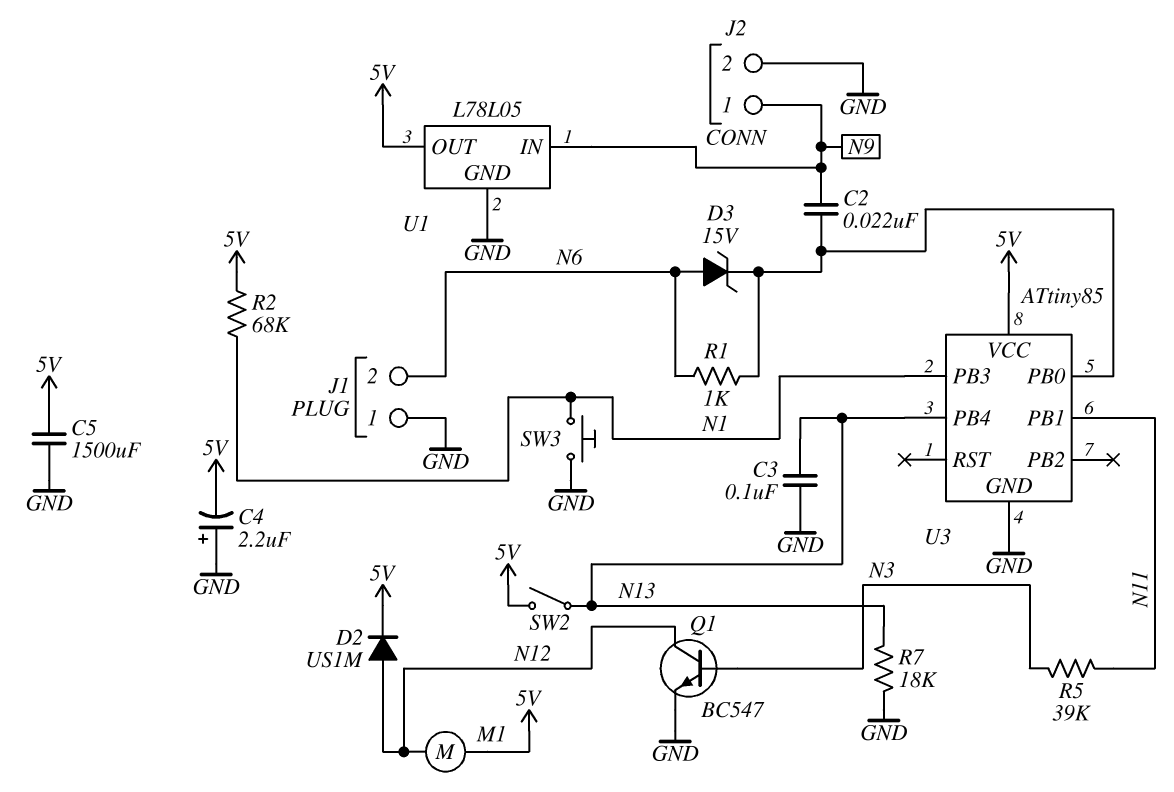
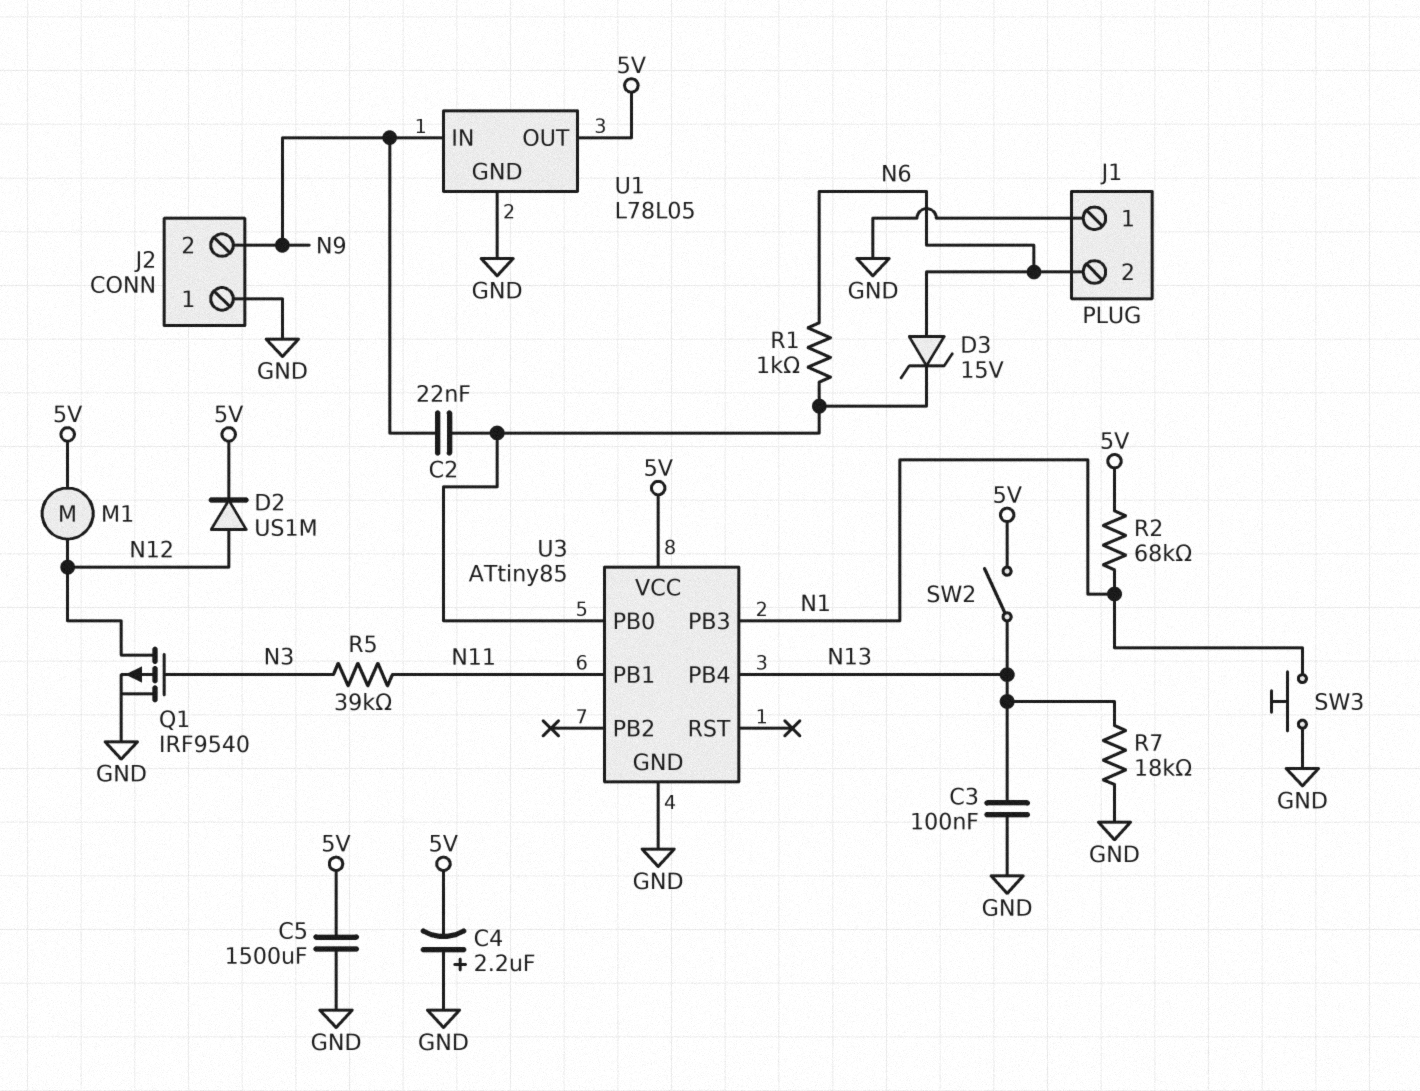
J2 pin 1: N9 -> GND
J2 pin 2: GND -> N9
Q1: NPN BC547 (B N3, C N12, E GND) -> PMOS IRF9540 (G N3, D N12, S GND)

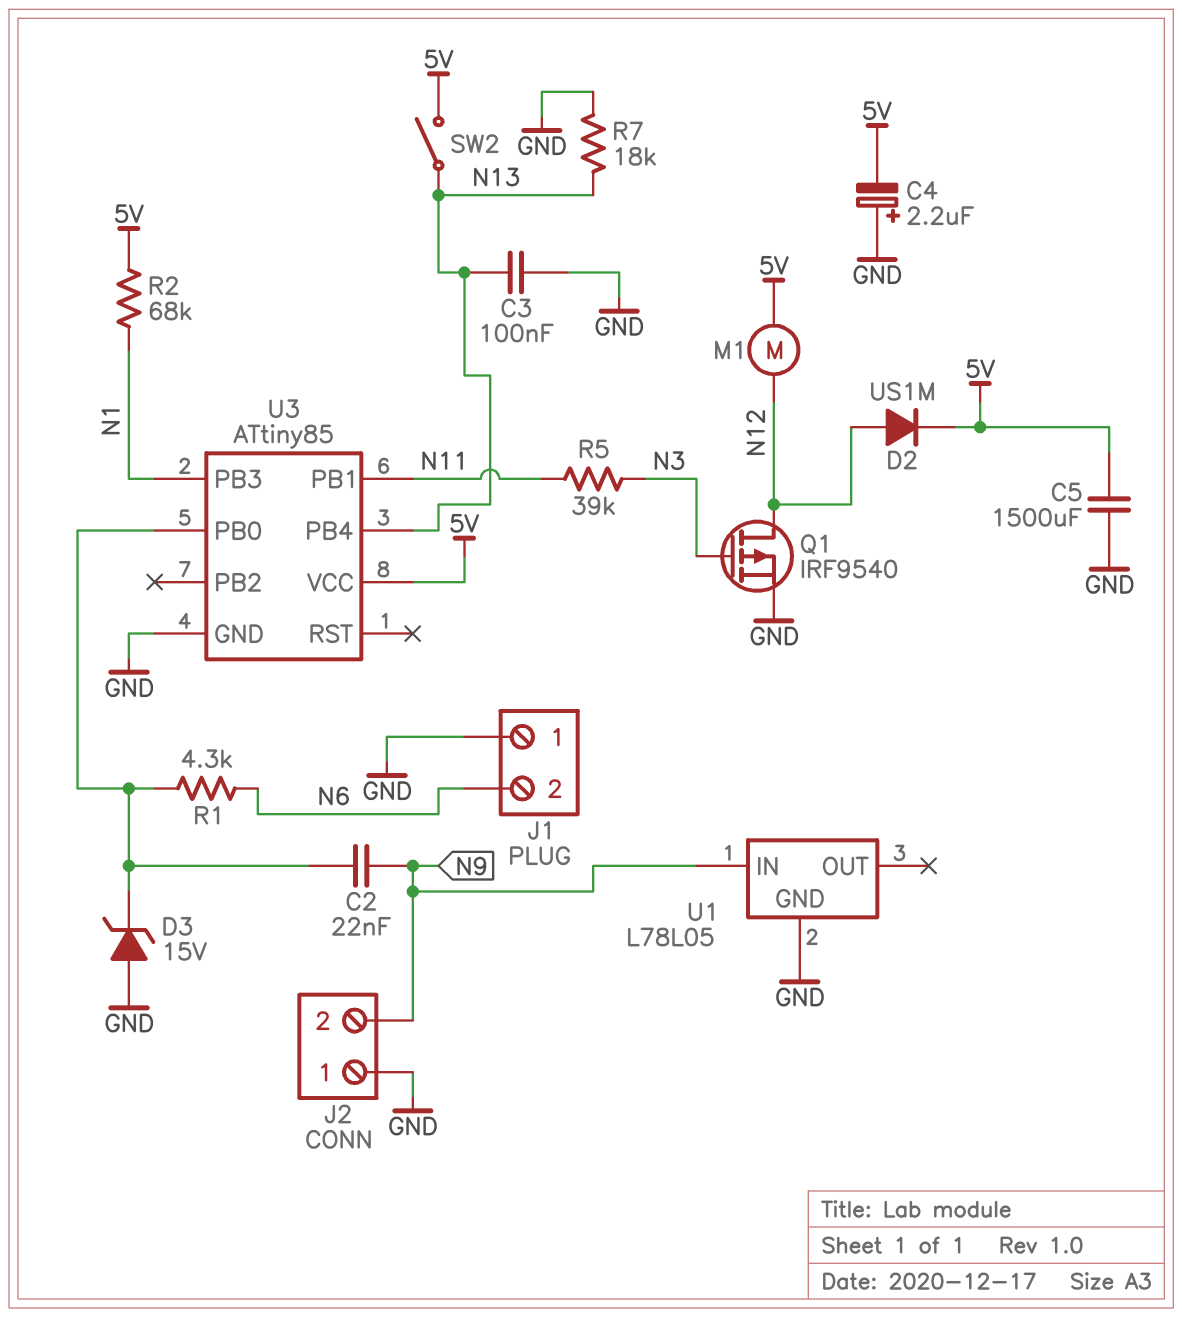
D3: zener 15V (A N6, K U3/PB0) -> zener 15V (A GND, K U3/PB0)
R1: 1k (N6, U3/PB0) -> 4.3k (N6, U3/PB0)
SW3: button (GND, N1) -> none
U1 pin OUT: 5V -> none

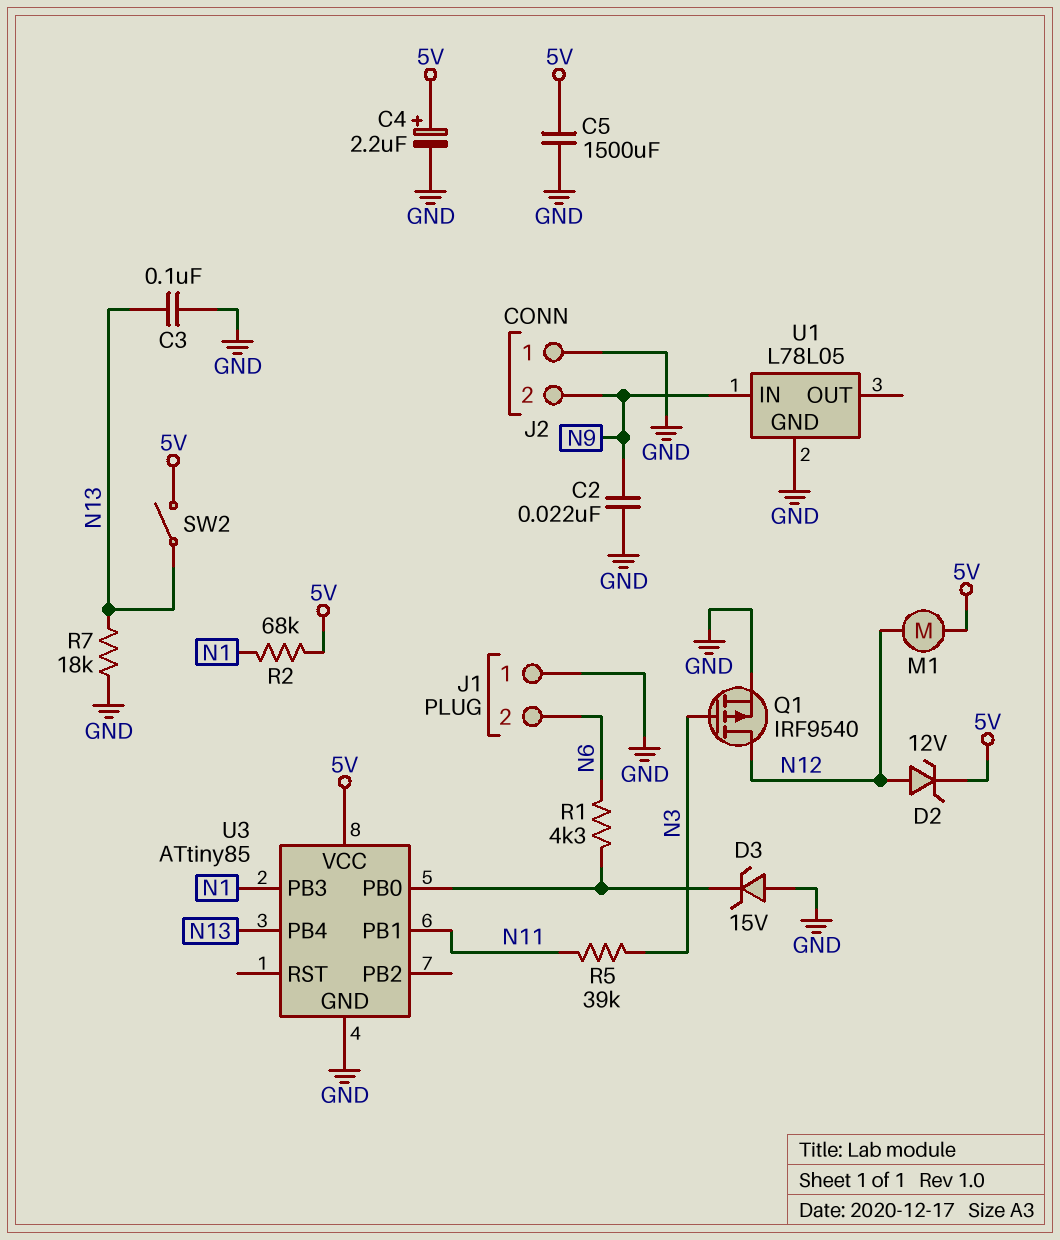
C2: 22nF (N9, U3/PB0) -> 22nF (GND, N9)
C4: 2.2uF (plus GND, minus 5V) -> 2.2uF (plus 5V, minus GND)
D2: diode US1M (A N12, K 5V) -> zener 12V (A N12, K 5V)

